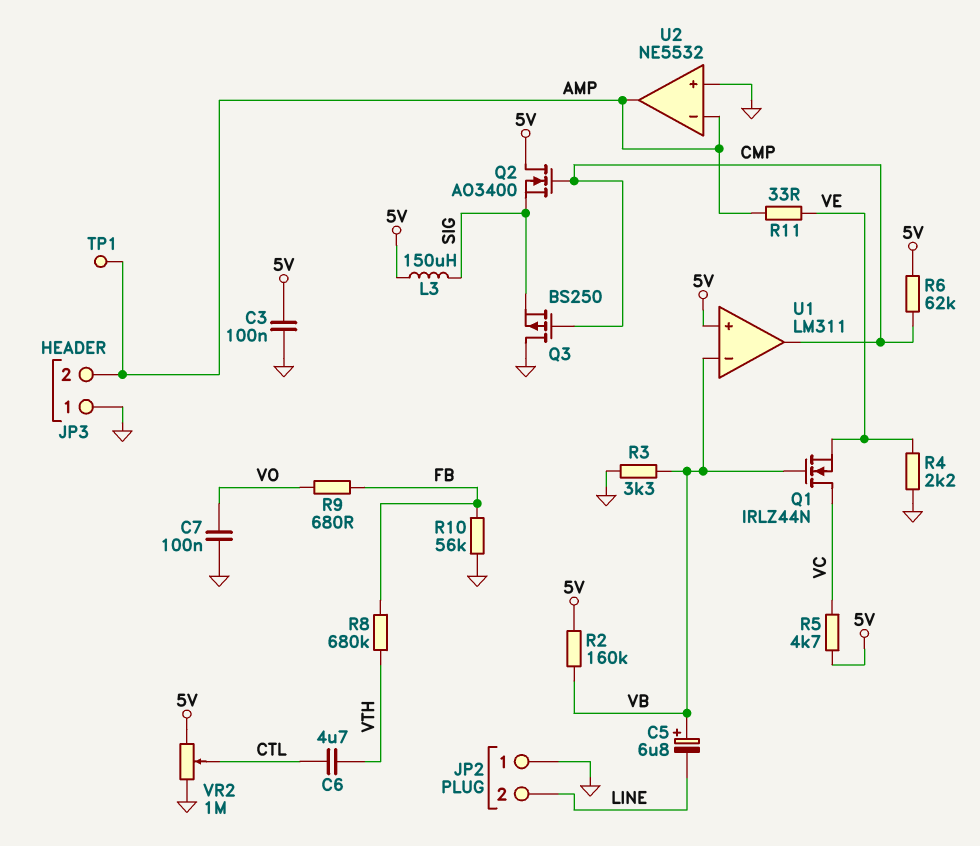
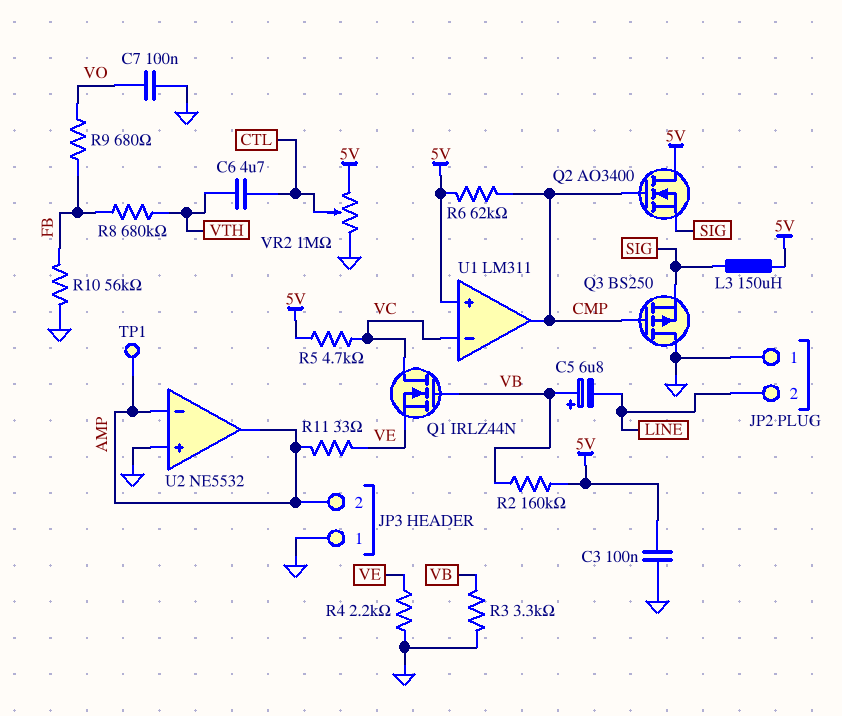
U1 pin in-: VB -> VC

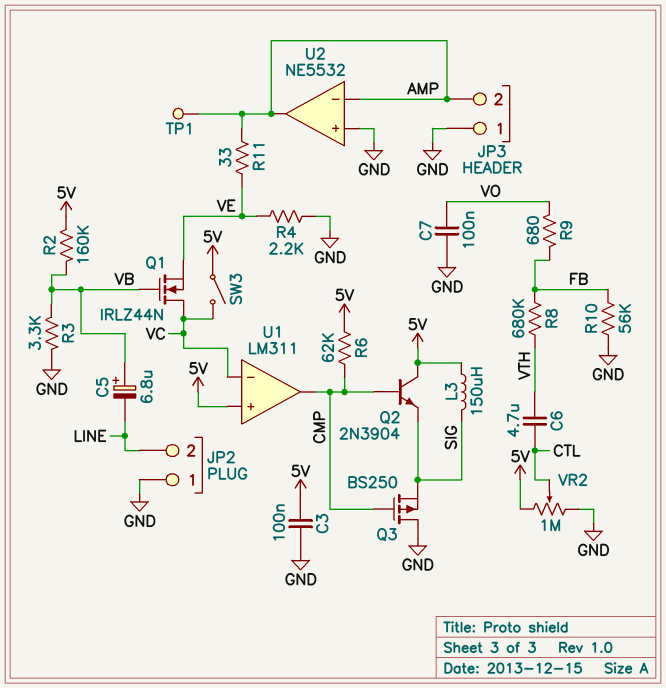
Q2: NMOS AO3400 (G CMP, D 5V, S SIG) -> NPN 2N3904 (B CMP, C 5V, E SIG)
R5: 4.7k (5V, VC) -> none
SW3: none -> switch (5V, VC)

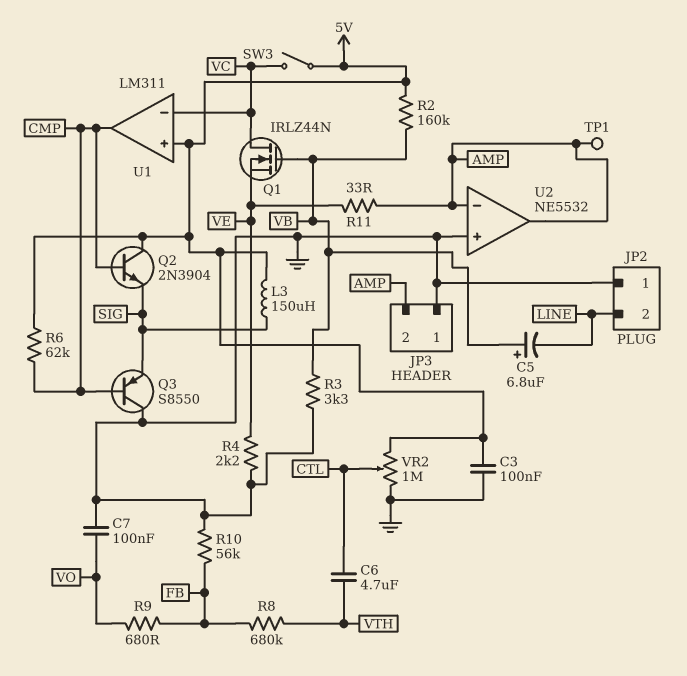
Q3: PMOS BS250 (G CMP, D GND, S SIG) -> PNP S8550 (B CMP, C GND, E SIG)

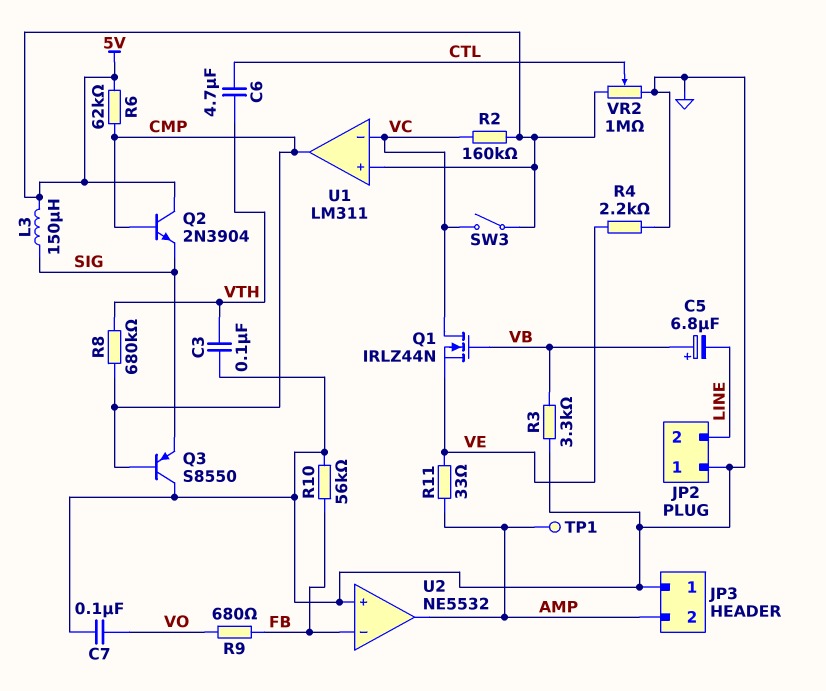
C3: 100nF (5V, GND) -> 100nF (GND, VTH)
R2: 160k (5V, VB) -> 160k (5V, VC)
R8: 680k (FB, VTH) -> 680k (CMP, VTH)
U2 pin in-: AMP -> FB

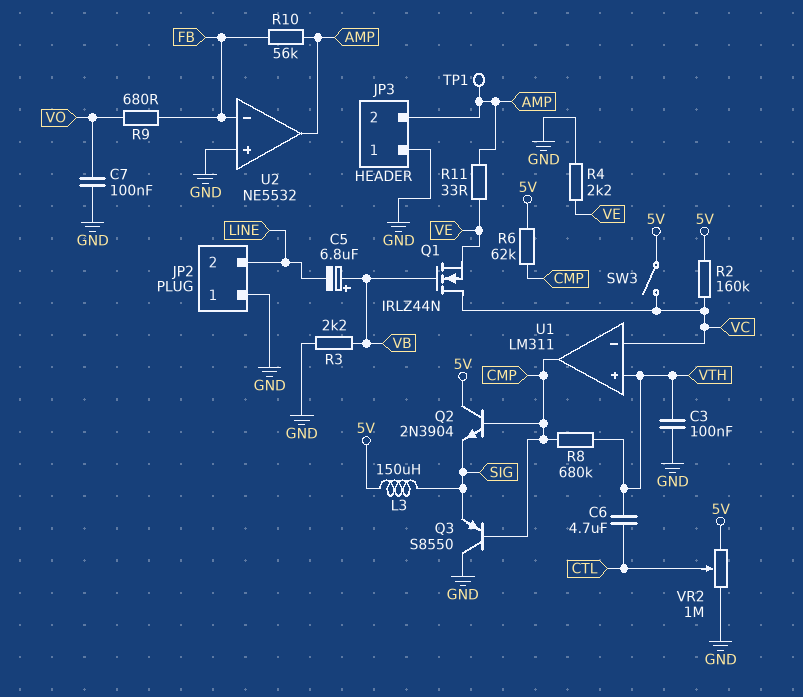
R3: 3.3k (GND, VB) -> 2.2k (GND, VB)
R10: 56k (FB, GND) -> 56k (AMP, FB)
U1 pin in+: 5V -> VTH

